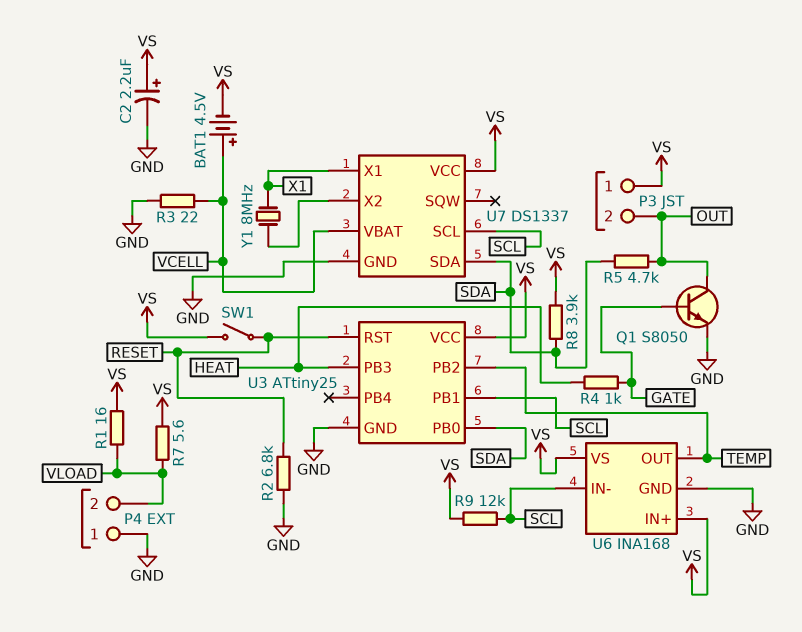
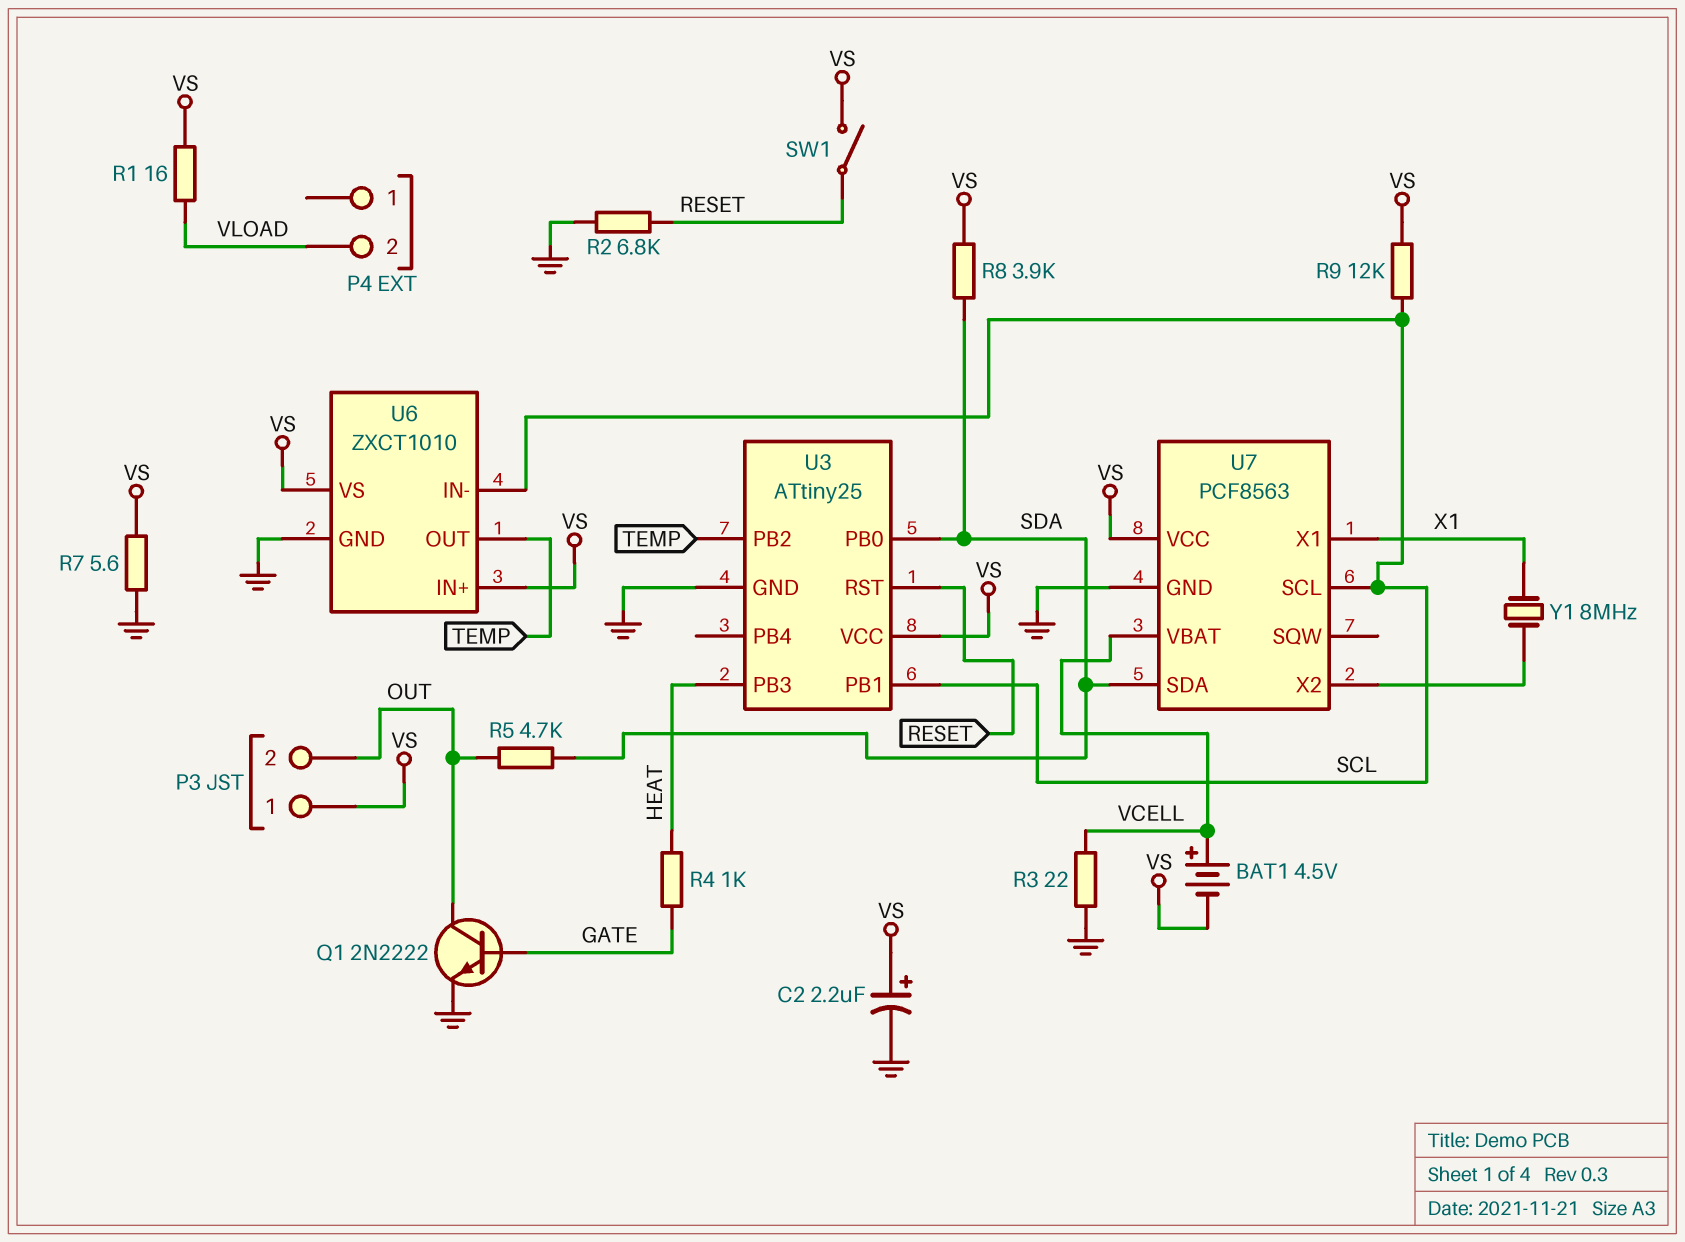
P4 pin 1: GND -> none
Q1: NPN S8050 (B GATE, C OUT, E GND) -> NPN 2N2222 (B GATE, C OUT, E GND)
R7: 5.6 (VLOAD, VS) -> 5.6 (GND, VS)
U6: INA168 -> ZXCT1010
U7: DS1337 -> PCF8563

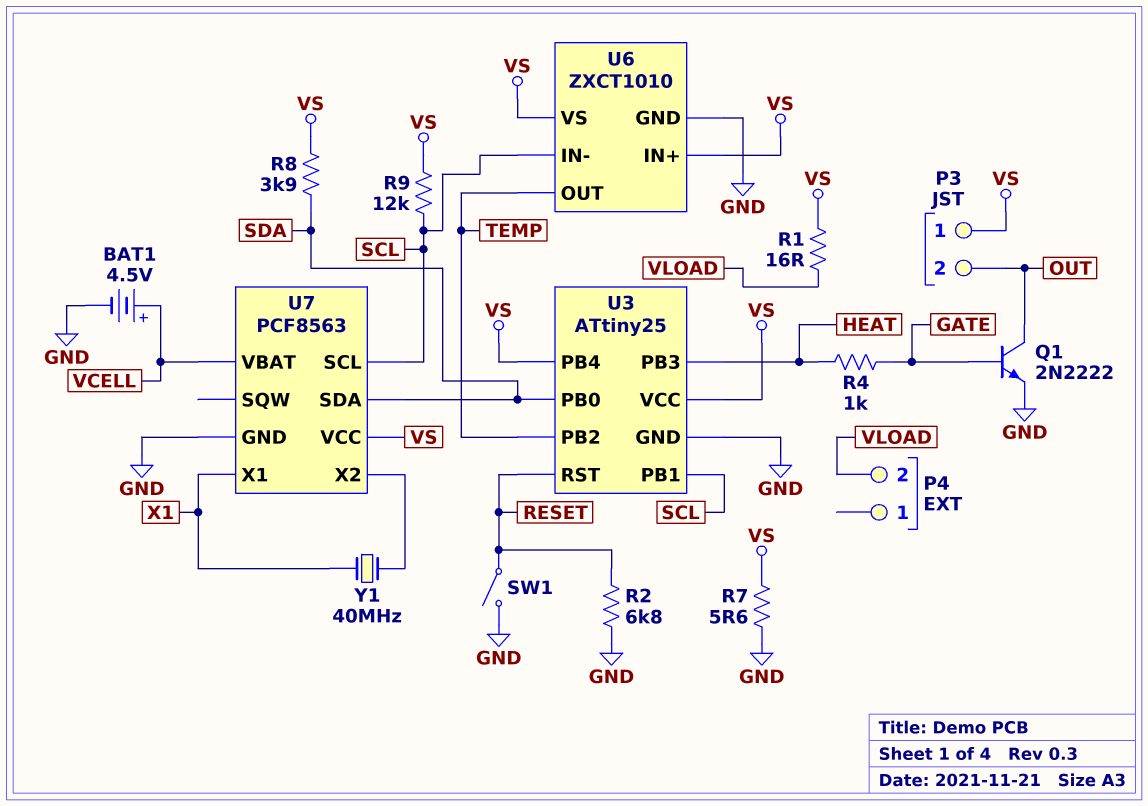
BAT1: 4.5V (plus VCELL, minus VS) -> 4.5V (plus VCELL, minus GND)
C2: 2.2uF (plus VS, minus GND) -> none
R3: 22 (GND, VCELL) -> none
R5: 4.7k (OUT, SDA) -> none
SW1: switch (RESET, VS) -> switch (GND, RESET)
U3 pin PB4: none -> VS
Y1: 8MHz (U7/X2, X1) -> 40MHz (U7/X2, X1)

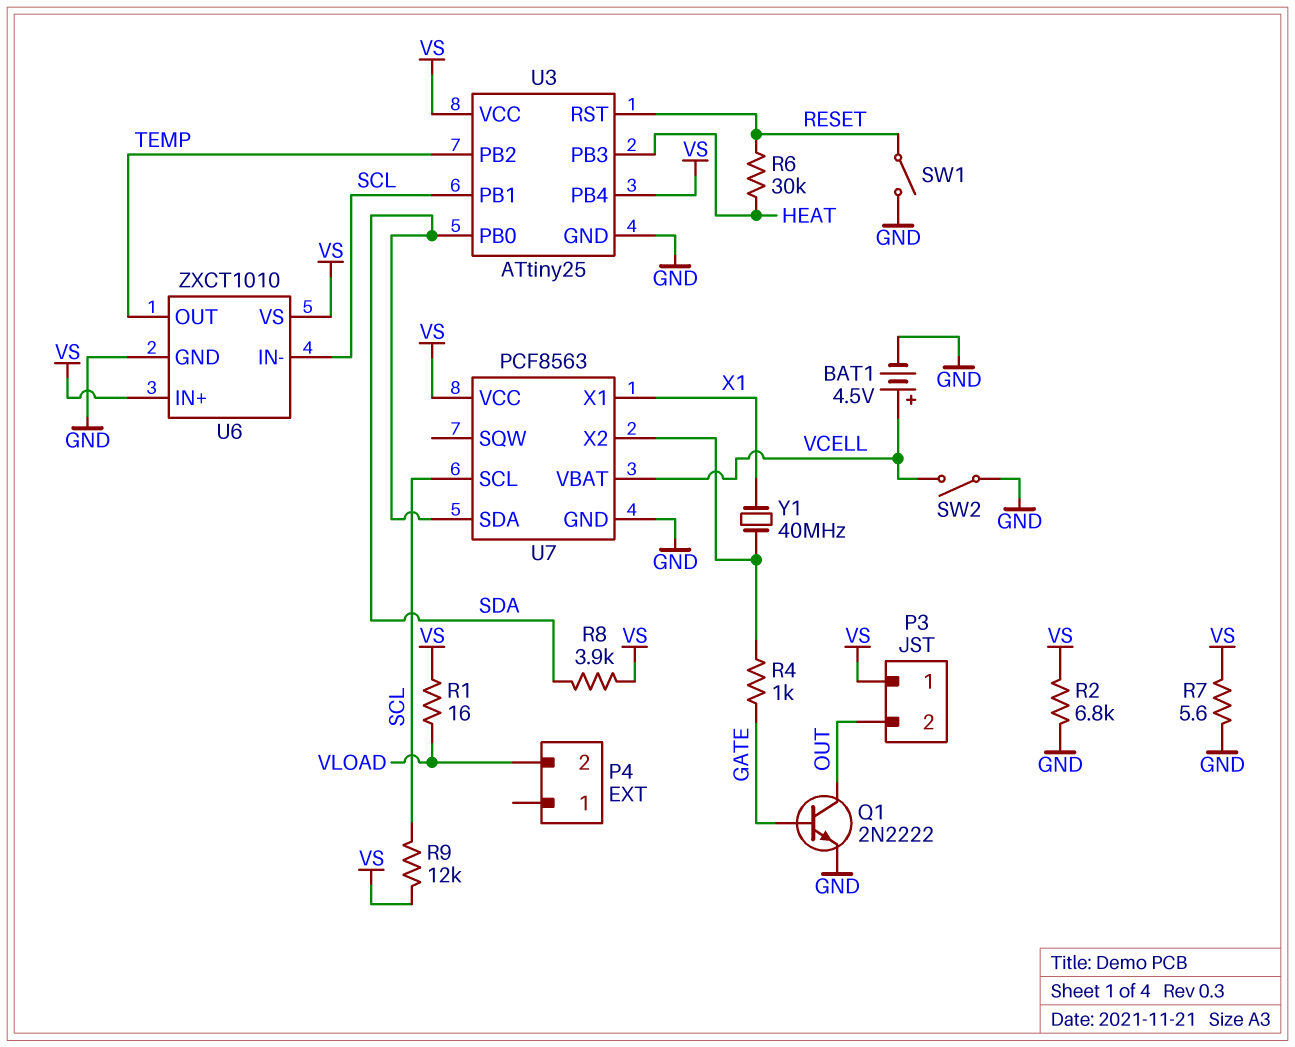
R2: 6.8k (GND, RESET) -> 6.8k (GND, VS)
R4: 1k (GATE, HEAT) -> 1k (GATE, U7/X2)
R6: none -> 30k (HEAT, RESET)
SW2: none -> switch (GND, VCELL)

